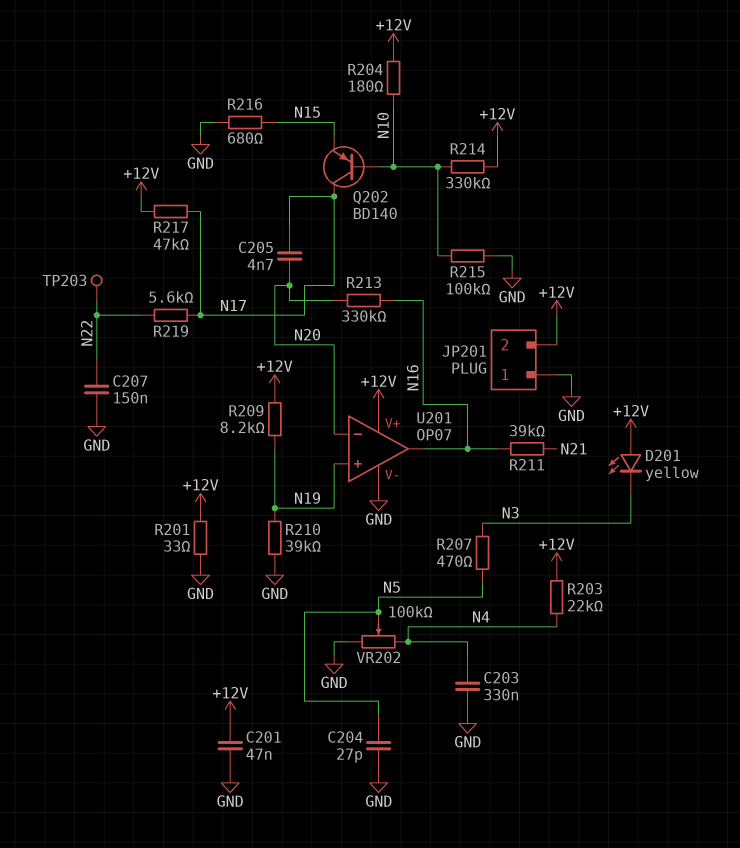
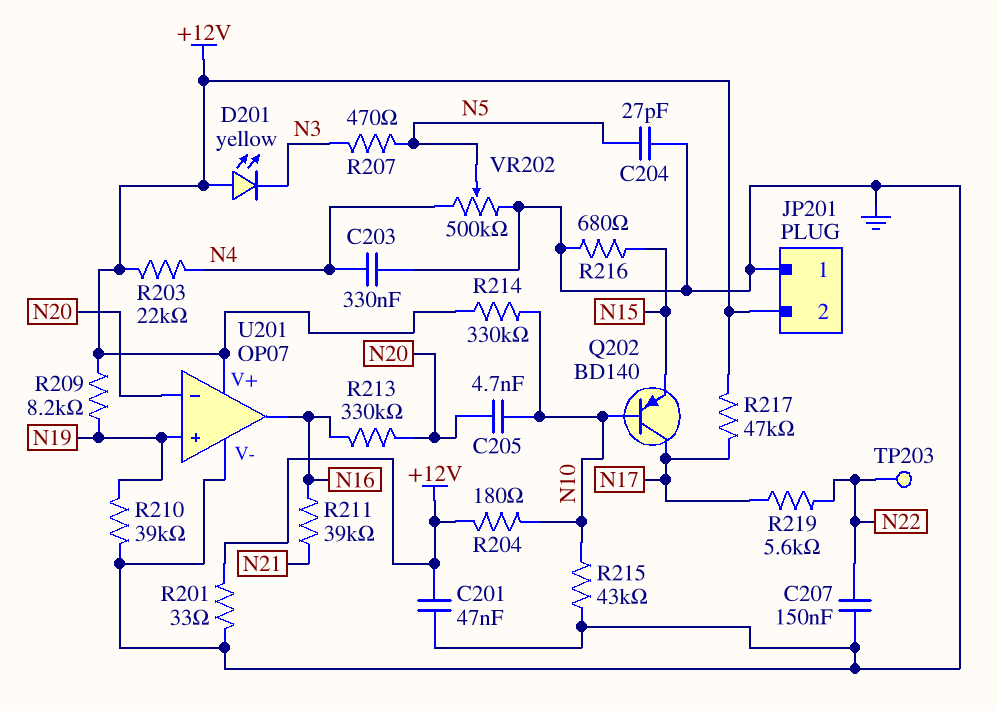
C205: 4.7nF (N17, N20) -> 4.7nF (N10, N20)
R215: 100k (GND, N10) -> 43k (GND, N10)
VR202: 100k (GND, N4, wiper N5) -> 500k (GND, N4, wiper N5)

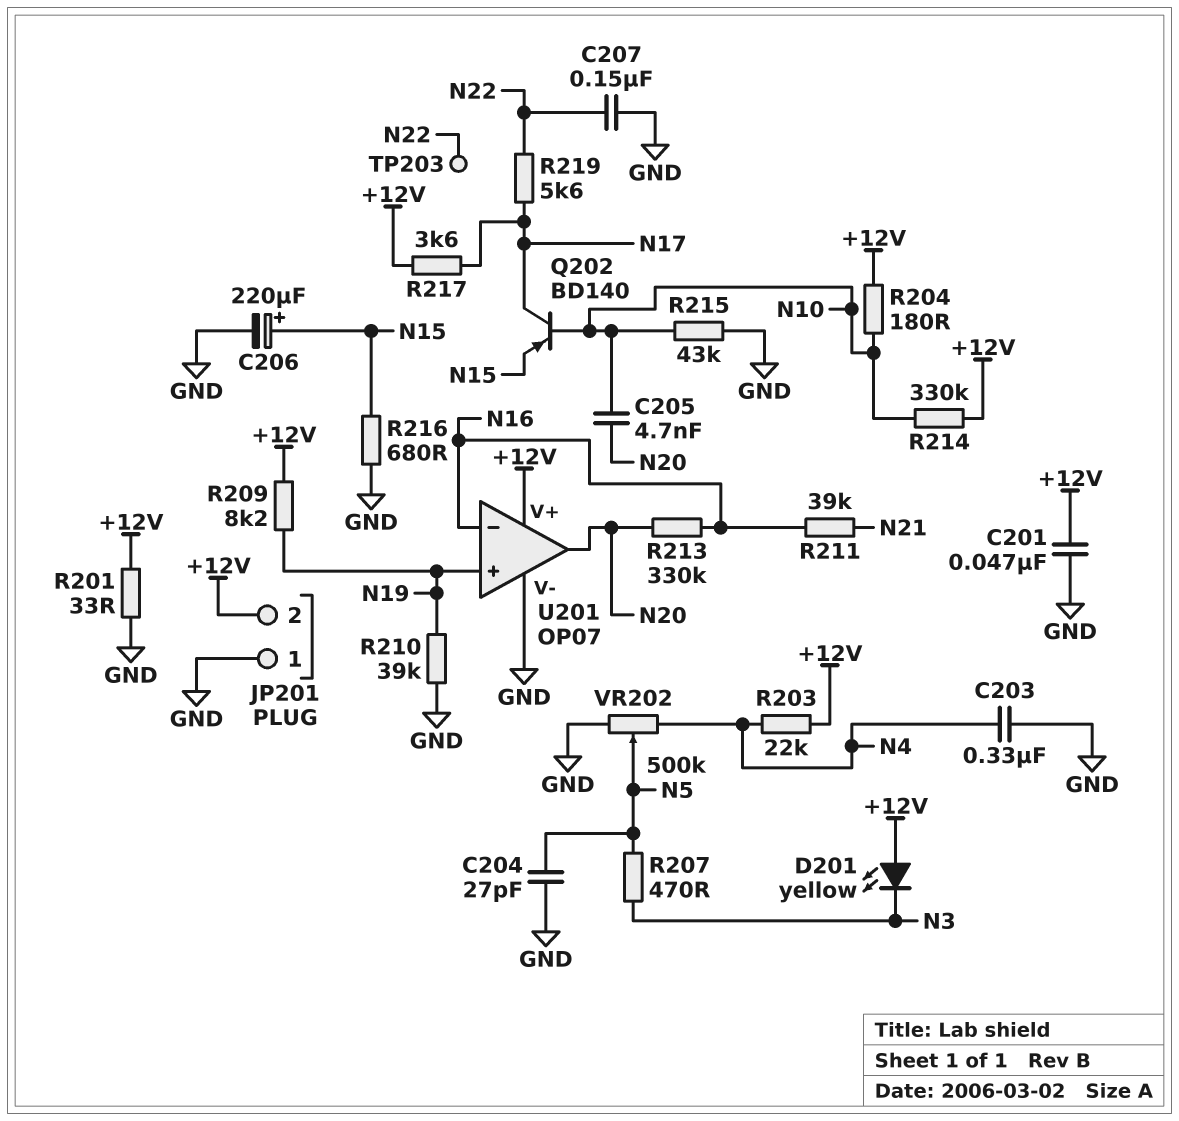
C206: none -> 220uF (plus N15, minus GND)
R217: 47k (+12V, N17) -> 3.6k (+12V, N17)
U201 pin in-: N20 -> N16
U201 pin out: N16 -> N20

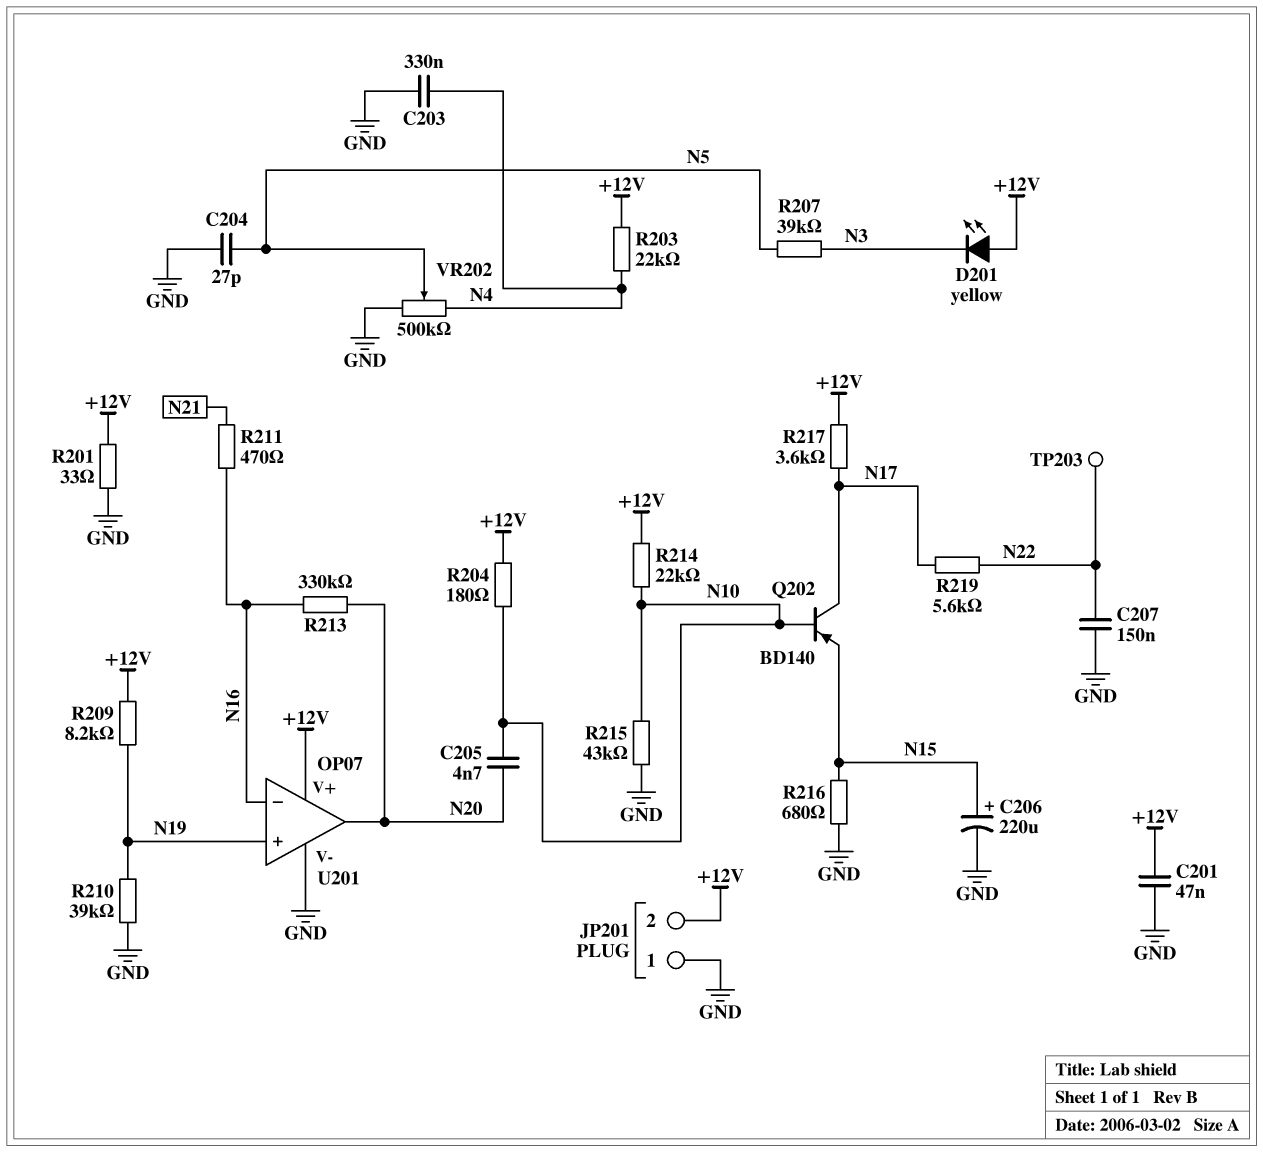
R207: 470 (N3, N5) -> 39k (N3, N5)
R211: 39k (N16, N21) -> 470 (N16, N21)
R214: 330k (+12V, N10) -> 22k (+12V, N10)

